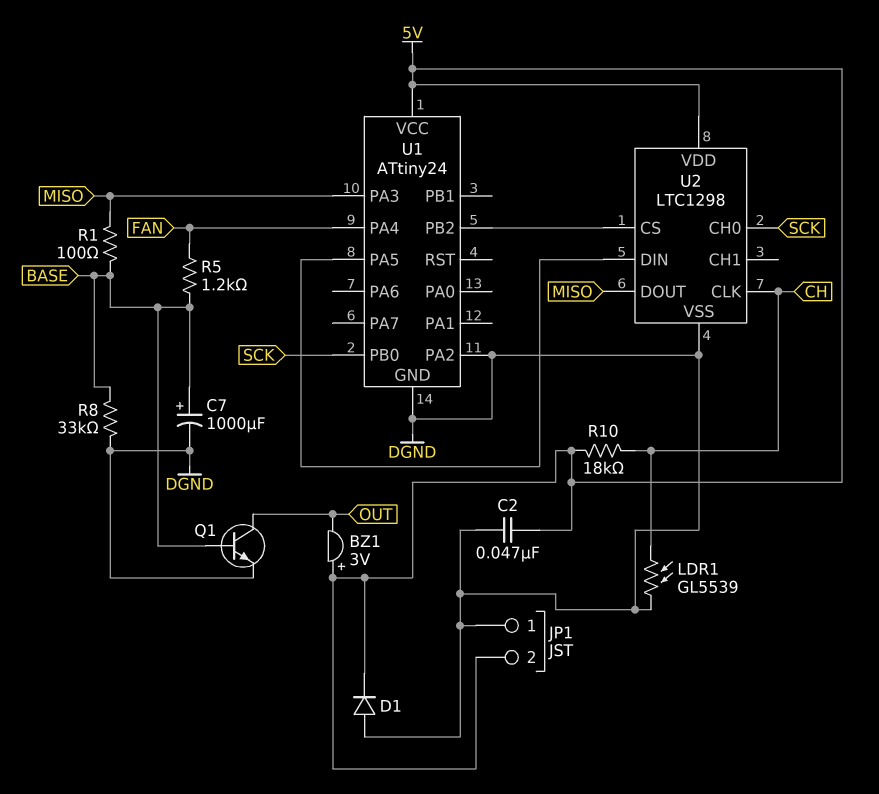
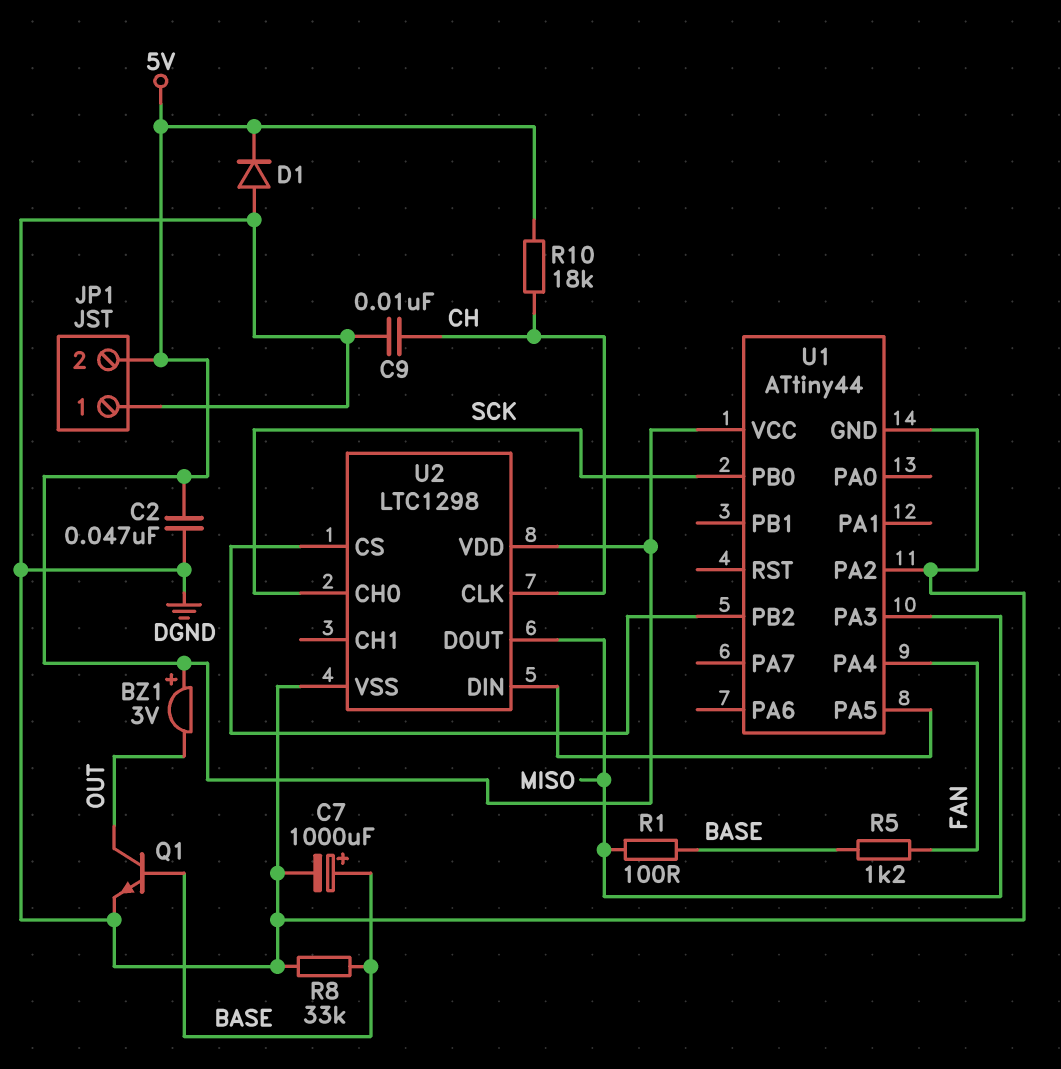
C9: none -> 10nF (CH, DGND)
LDR1: GL5539 (CH, DGND) -> none
U1: ATtiny24 -> ATtiny44

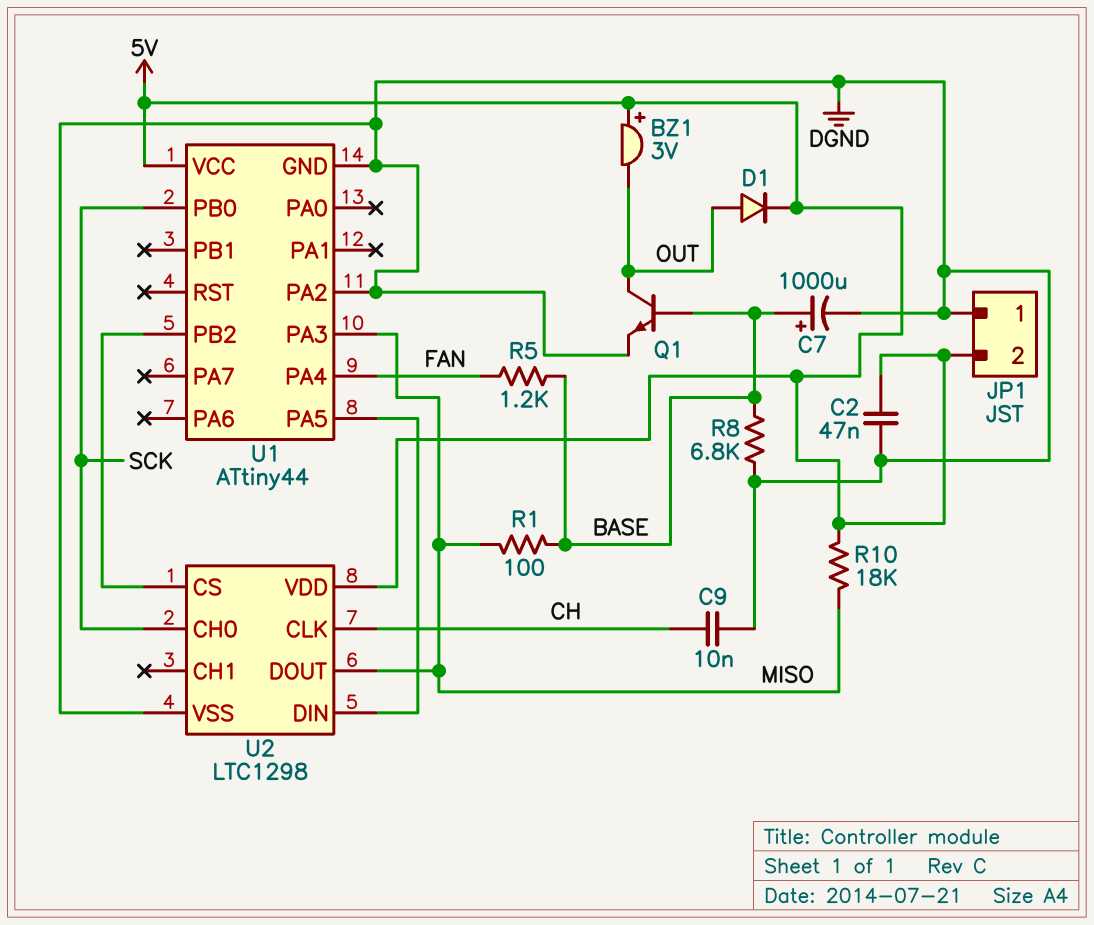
D1: diode (A DGND, K 5V) -> diode (A OUT, K 5V)
R8: 33k (BASE, DGND) -> 6.8k (BASE, DGND)
R10: 18k (5V, CH) -> 18k (5V, MISO)

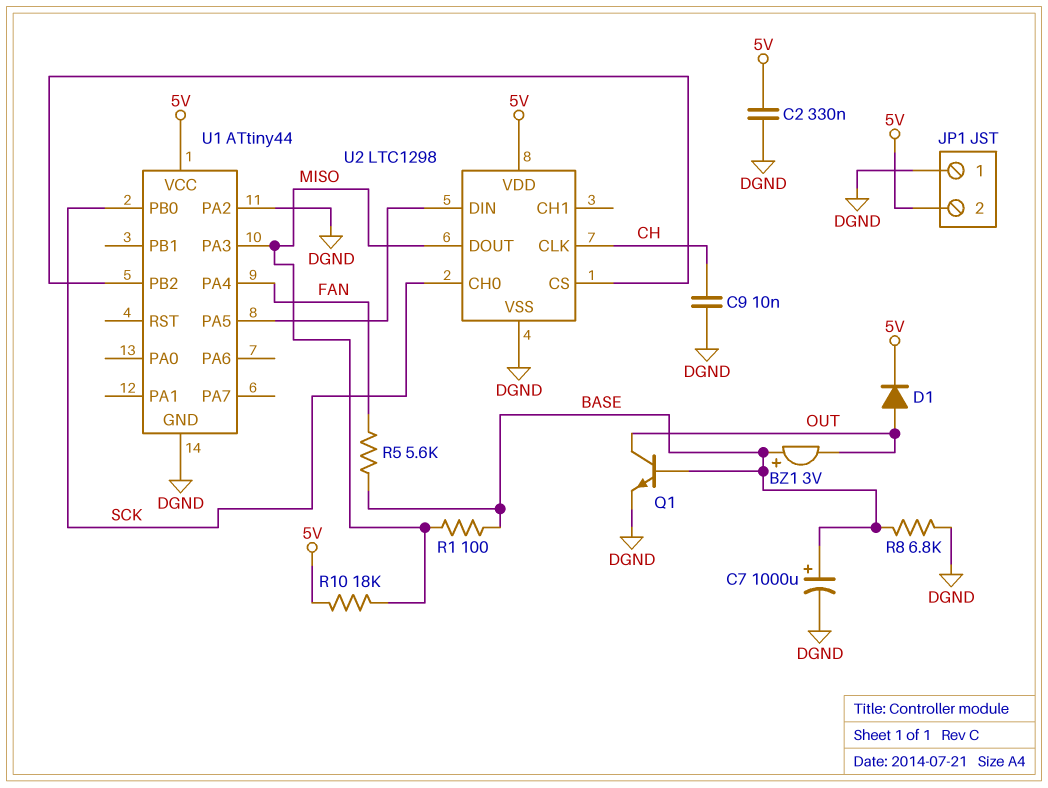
BZ1: buzzer 3V (plus 5V, minus OUT) -> buzzer 3V (plus BASE, minus OUT)
C2: 47nF (5V, DGND) -> 330nF (5V, DGND)
R5: 1.2k (BASE, FAN) -> 5.6k (BASE, FAN)

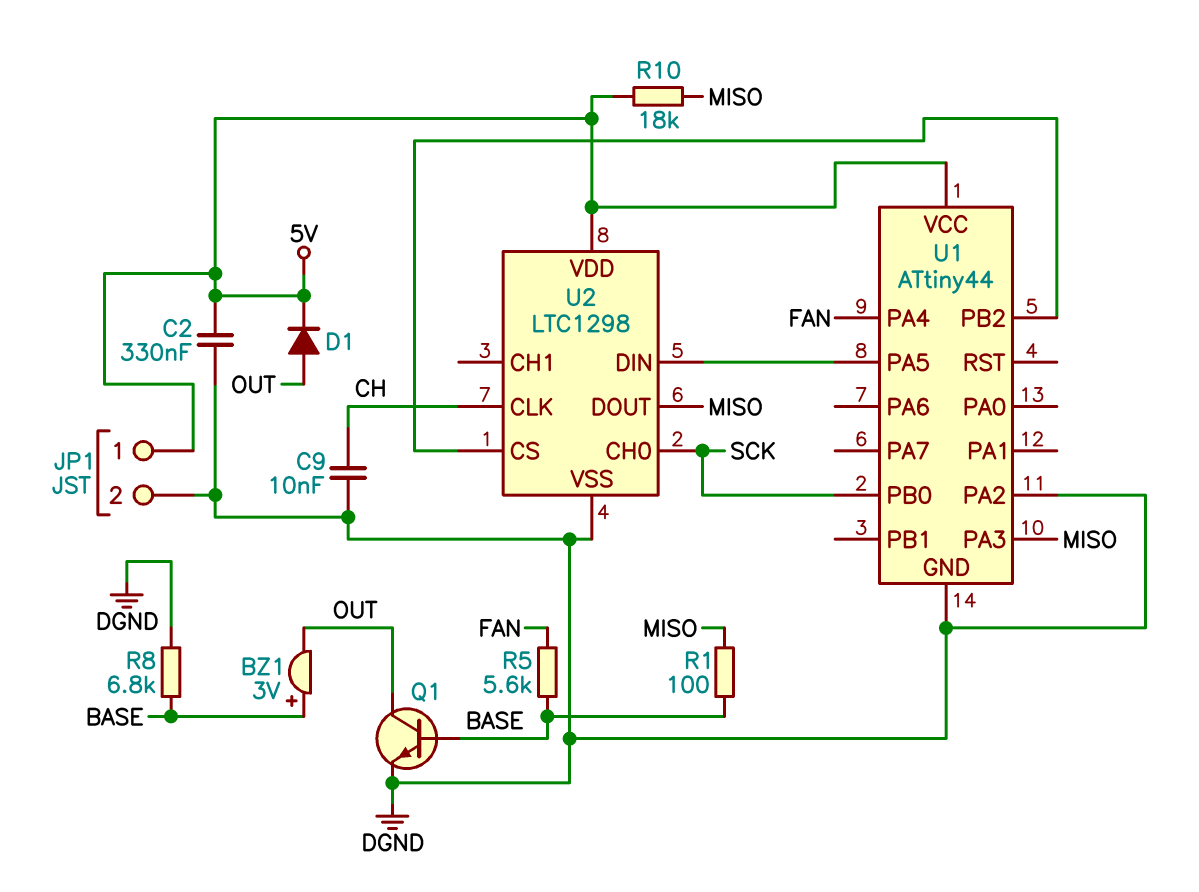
C7: 1000uF (plus BASE, minus DGND) -> none
JP1 pin 1: DGND -> 5V
JP1 pin 2: 5V -> DGND

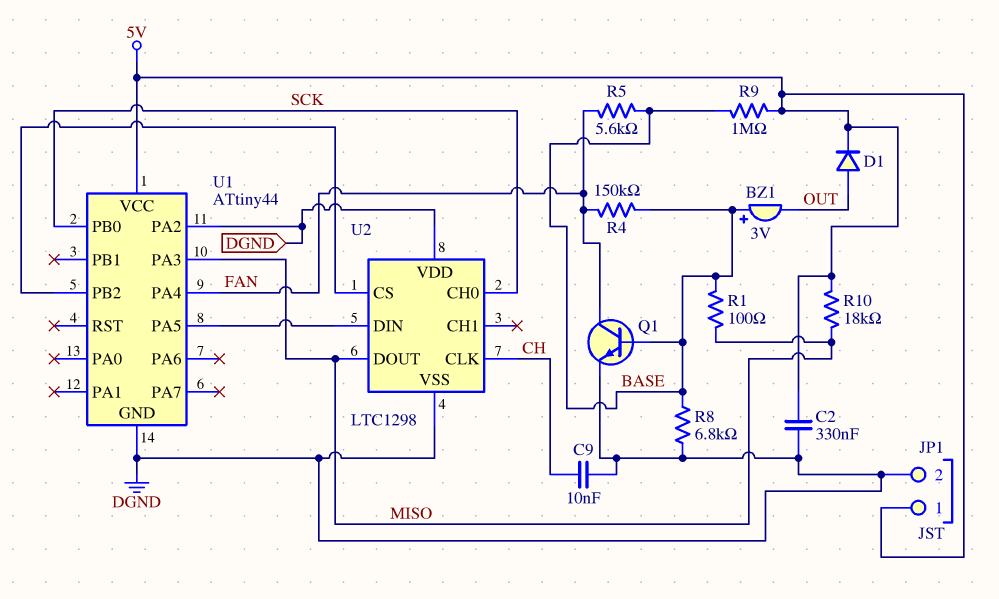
Q1: NPN (B BASE, C OUT, E DGND) -> NPN (B BASE, C FAN, E DGND)
R4: none -> 150k (BASE, FAN)
R9: none -> 1M (5V, BASE)
U2 pin VDD: 5V -> DGND

